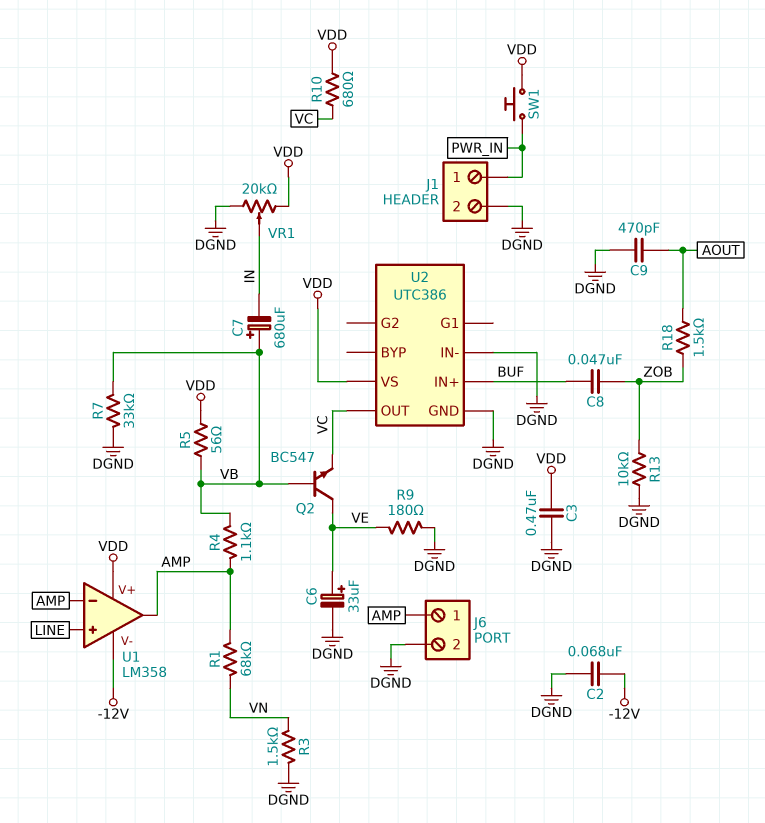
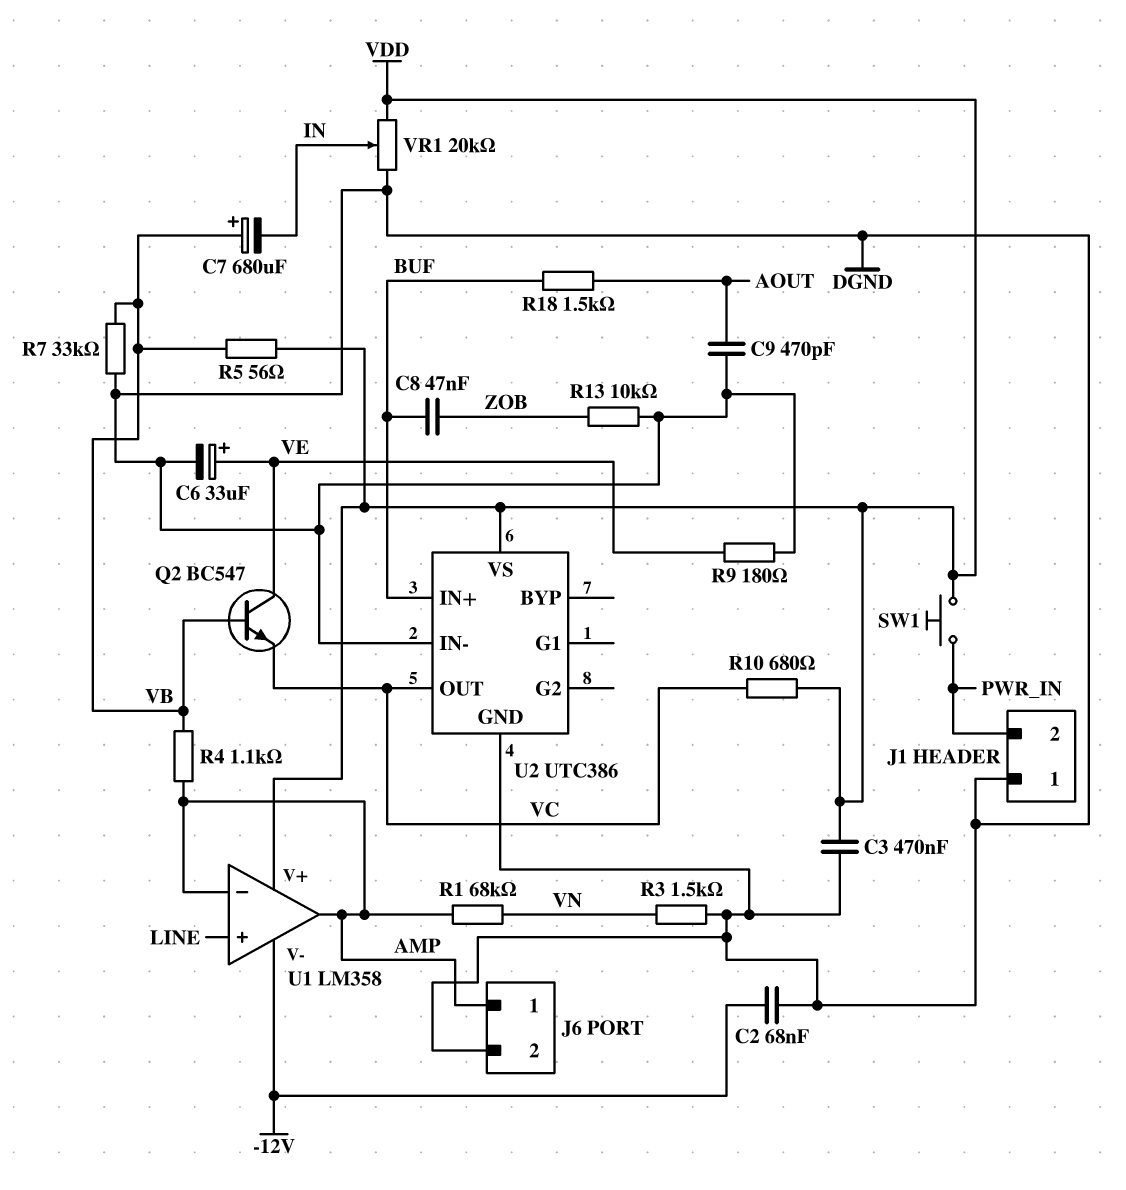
J1 pin 1: PWR_IN -> DGND
J1 pin 2: DGND -> PWR_IN
R18: 1.5k (AOUT, ZOB) -> 1.5k (AOUT, BUF)

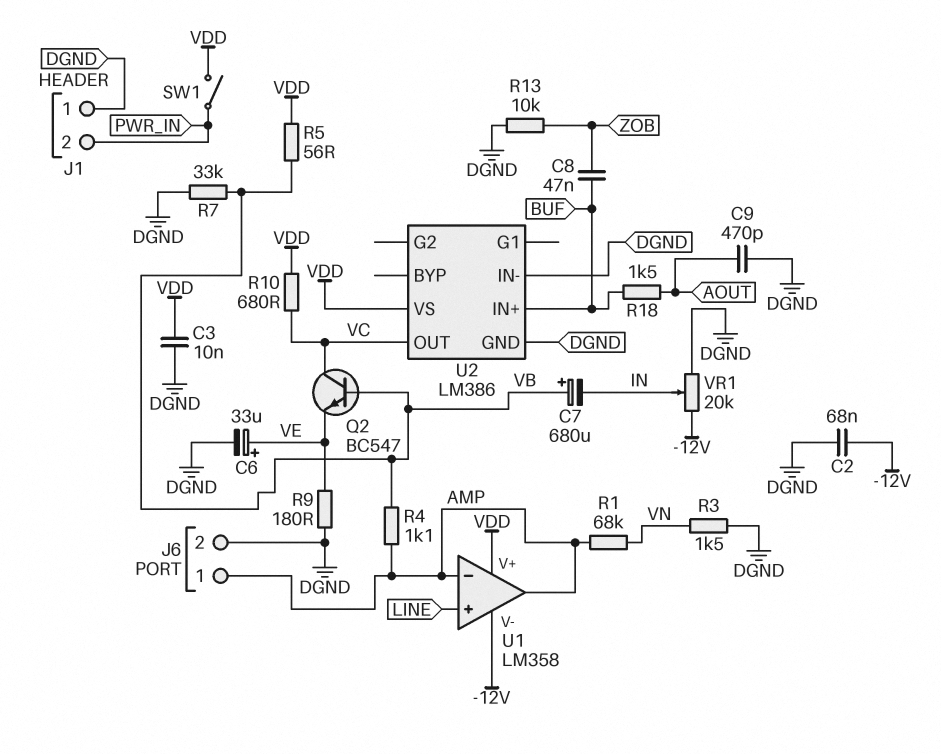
C3: 470nF (DGND, VDD) -> 10nF (DGND, VDD)
Q2: NPN BC547 (B VB, C VE, E VC) -> NPN BC547 (B VB, C VC, E VE)
SW1: button (PWR_IN, VDD) -> switch (PWR_IN, VDD)
U2: UTC386 -> LM386
VR1: 20k (DGND, VDD, wiper IN) -> 20k (-12V, DGND, wiper IN)

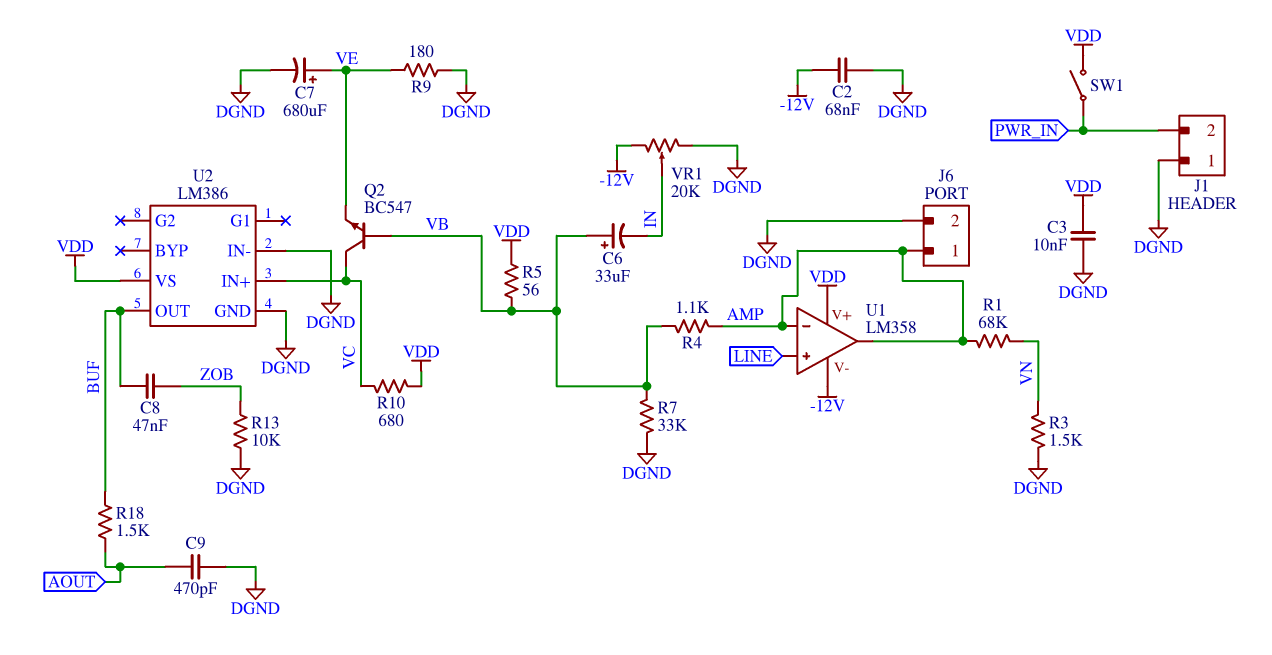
C6: 33uF (plus VE, minus DGND) -> 33uF (plus VB, minus IN)
C7: 680uF (plus VB, minus IN) -> 680uF (plus VE, minus DGND)
U2 pin IN+: BUF -> VC
U2 pin OUT: VC -> BUF

